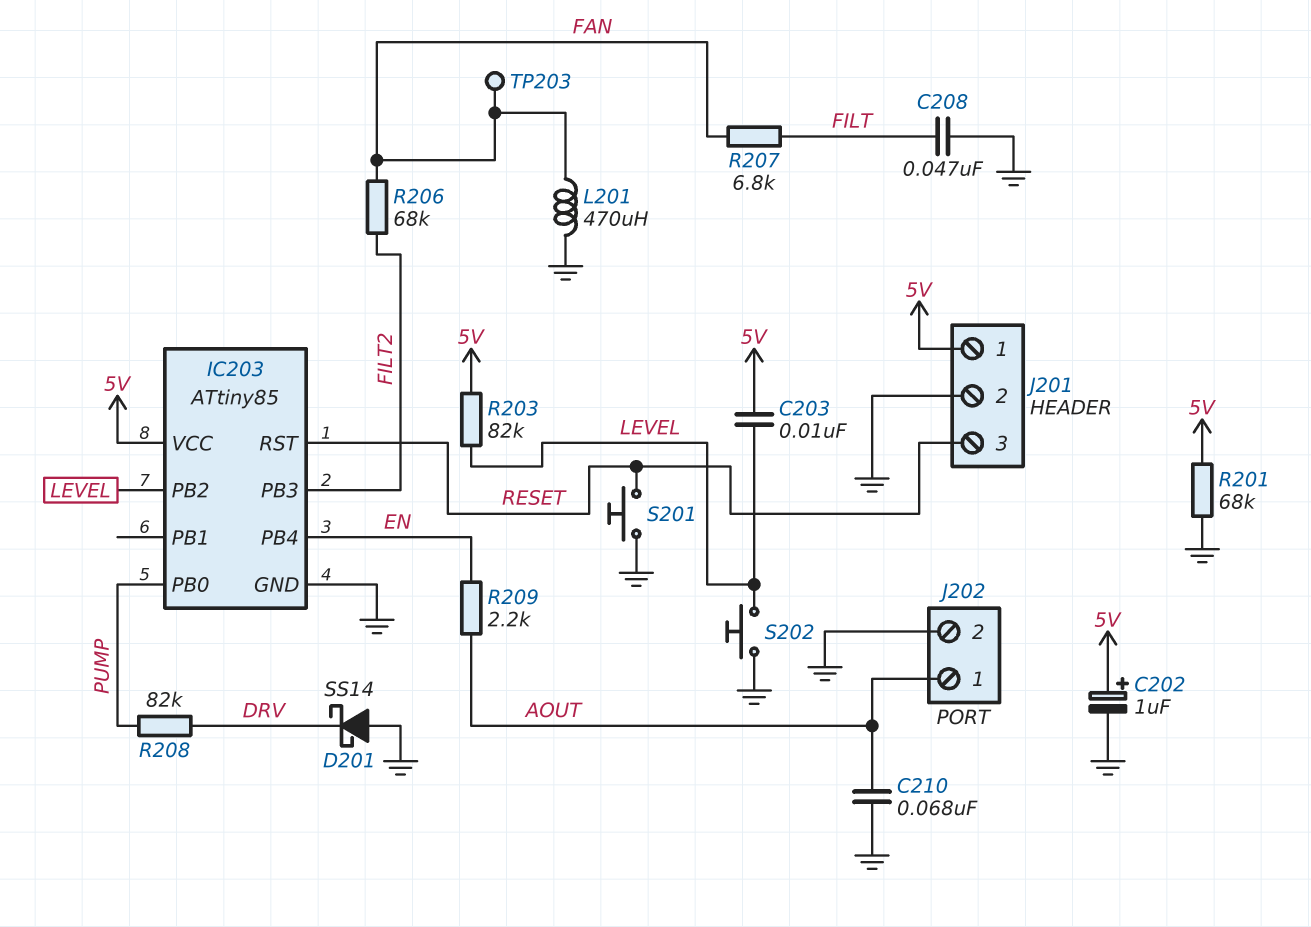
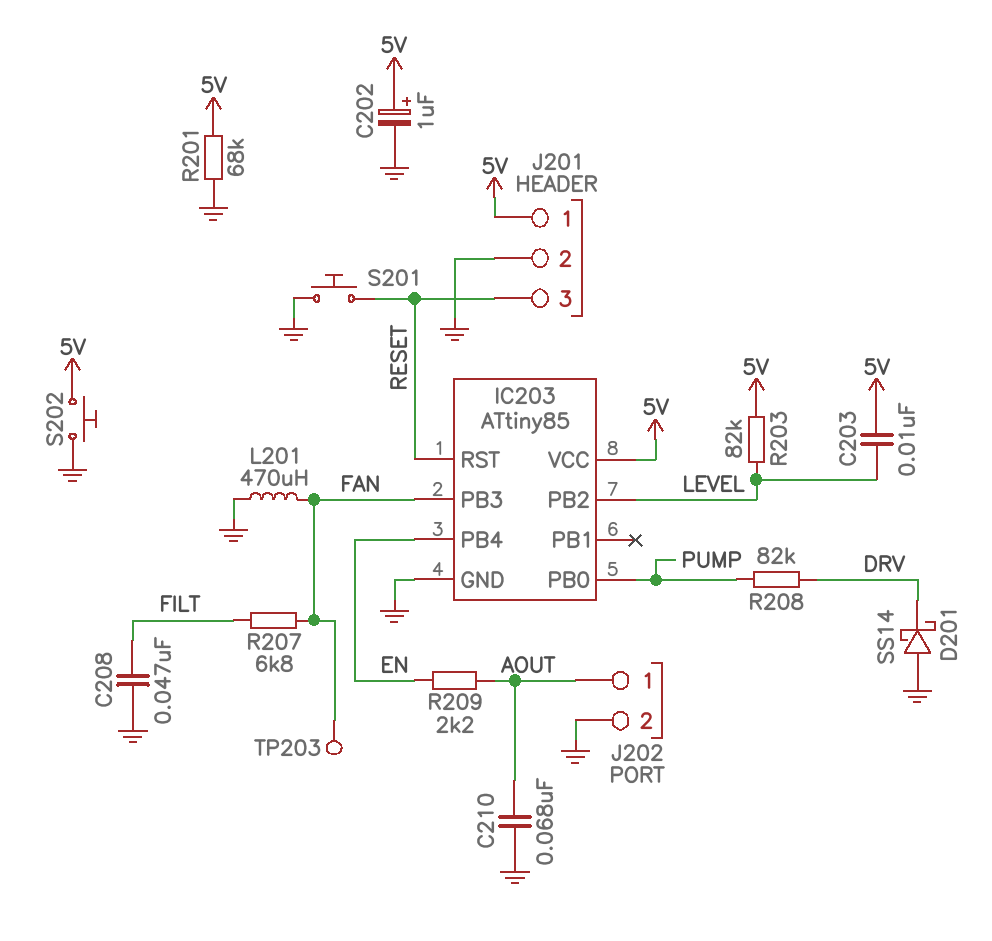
IC203 pin PB3: FILT2 -> FAN
R206: 68k (FAN, FILT2) -> none
S202: button (GND, LEVEL) -> button (5V, GND)

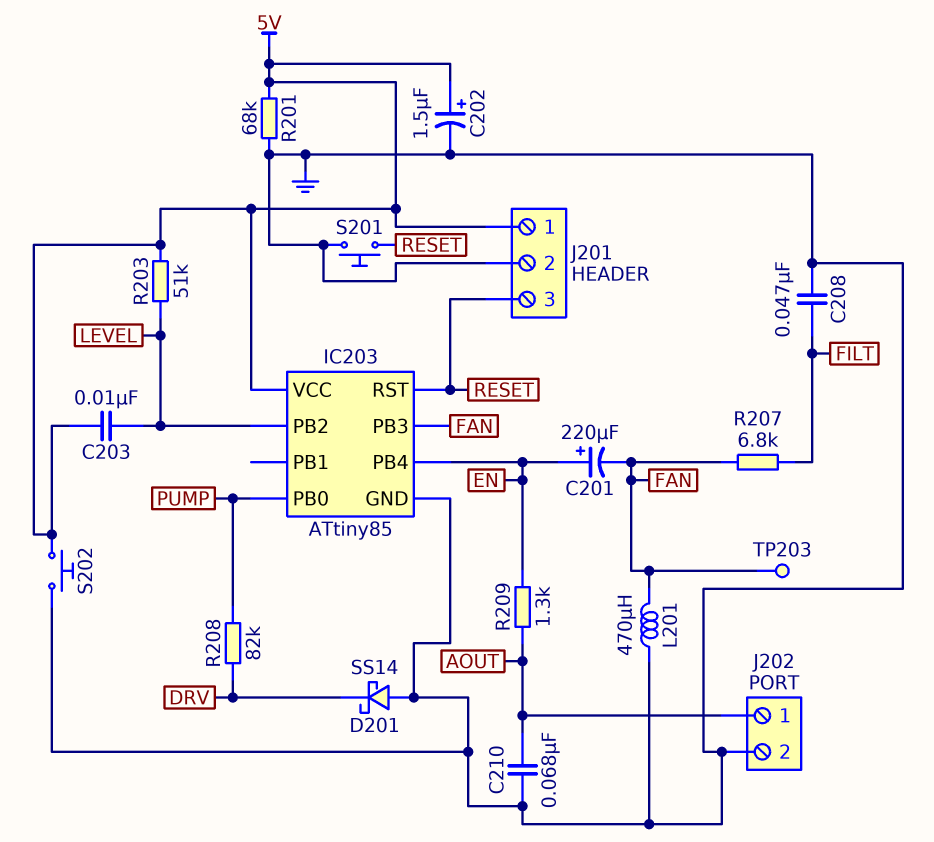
C201: none -> 220uF (plus EN, minus FAN)
C202: 1uF (plus 5V, minus GND) -> 1.5uF (plus 5V, minus GND)
R203: 82k (5V, LEVEL) -> 51k (5V, LEVEL)
R209: 2.2k (AOUT, EN) -> 1.3k (AOUT, EN)

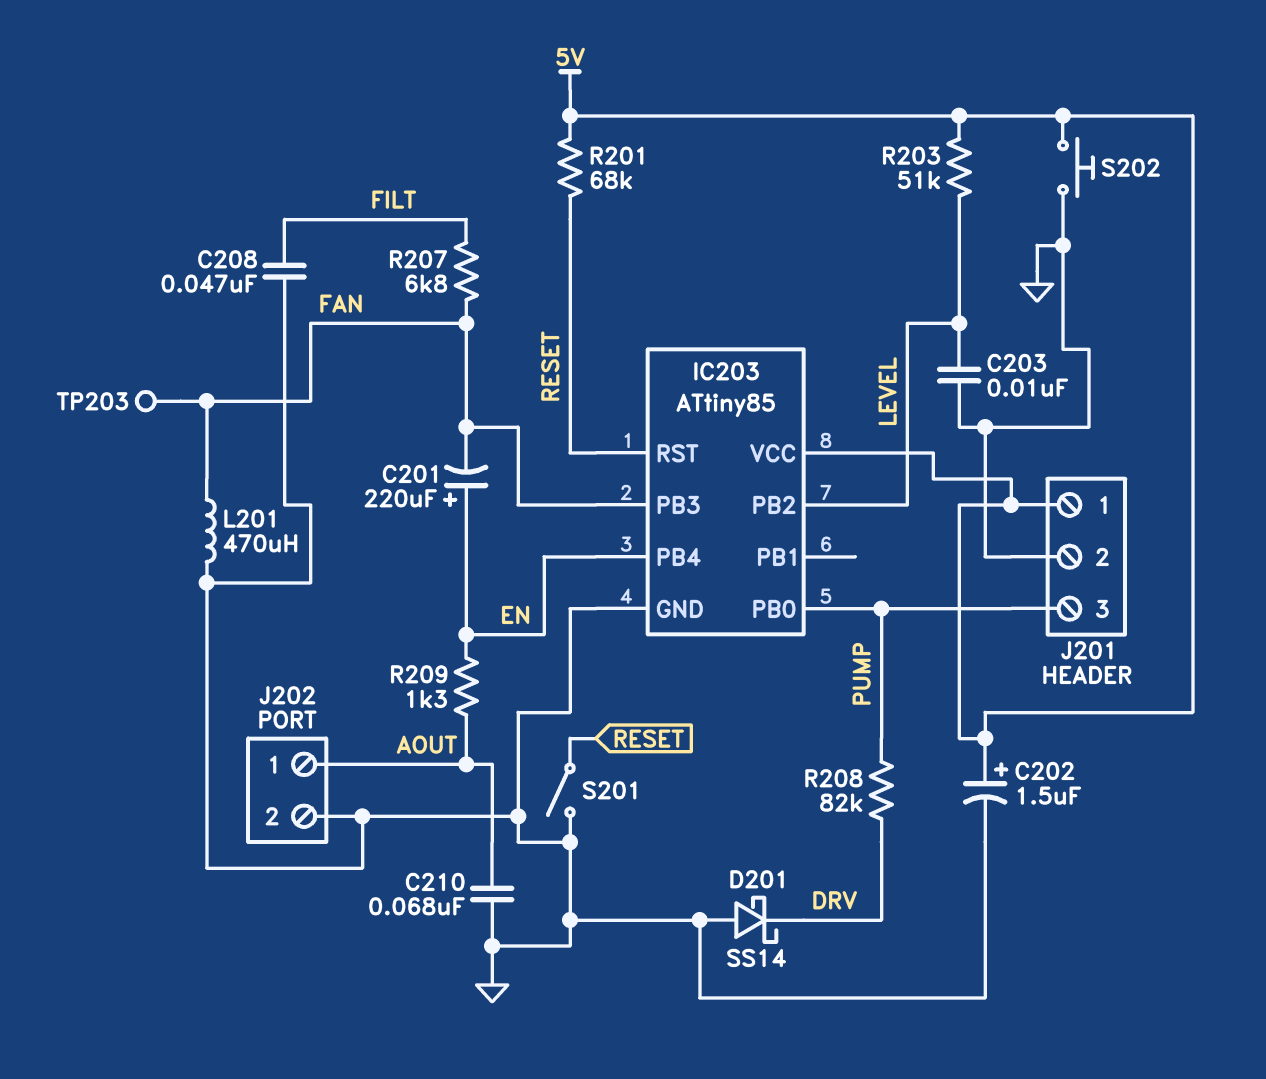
C203: 10nF (5V, LEVEL) -> 10nF (GND, LEVEL)
J201 pin 3: RESET -> PUMP
R201: 68k (5V, GND) -> 68k (5V, RESET)
S201: button (GND, RESET) -> switch (GND, RESET)

